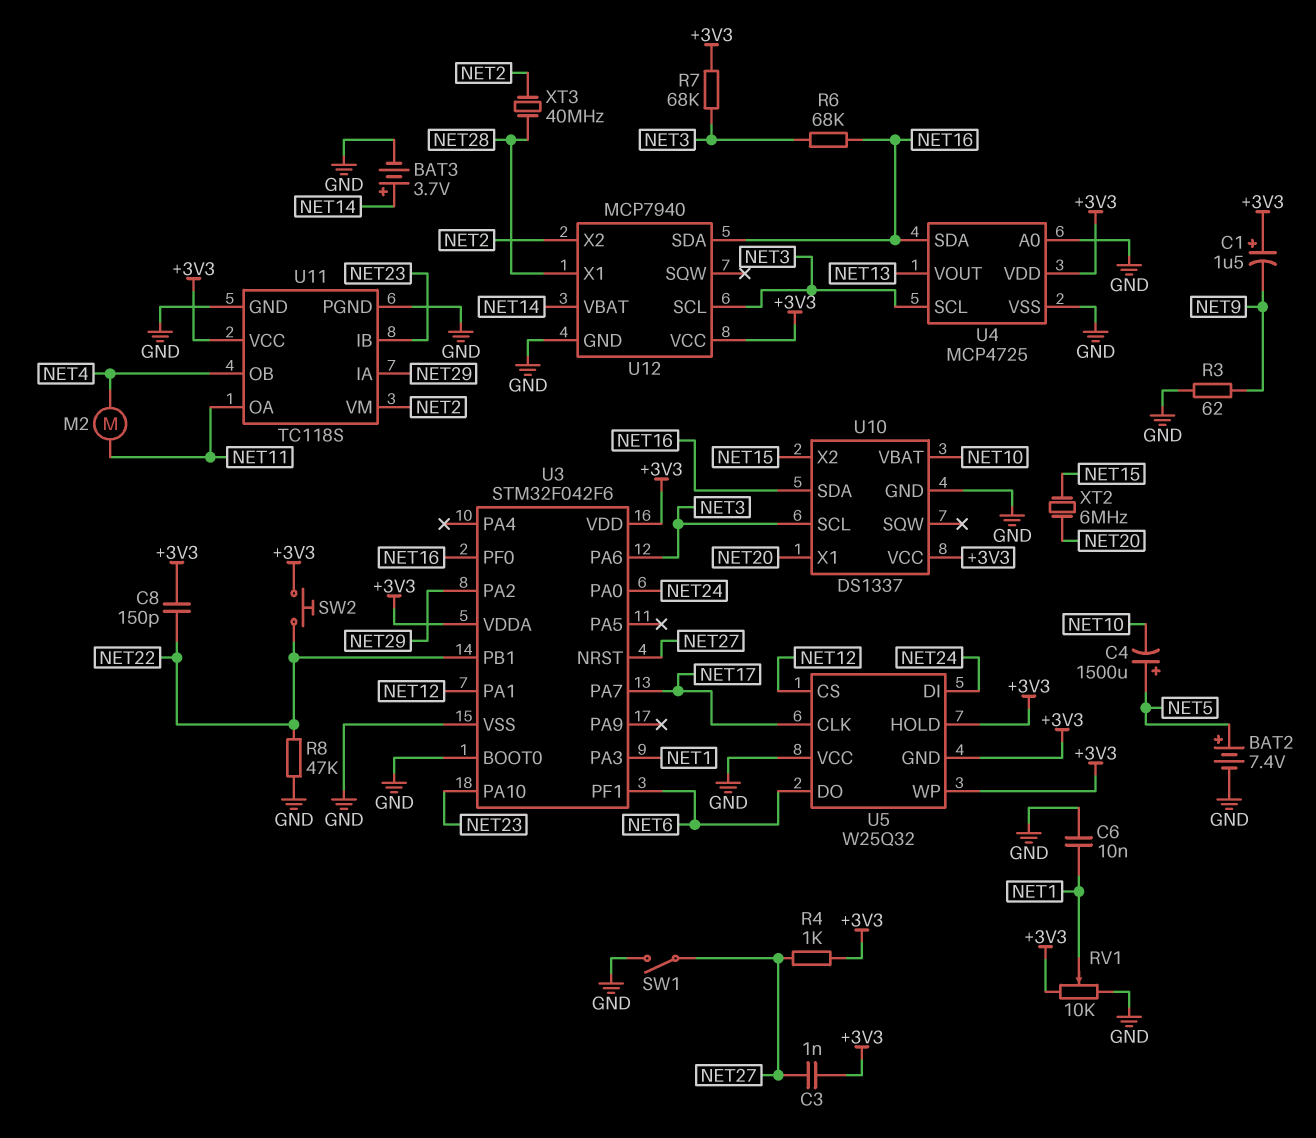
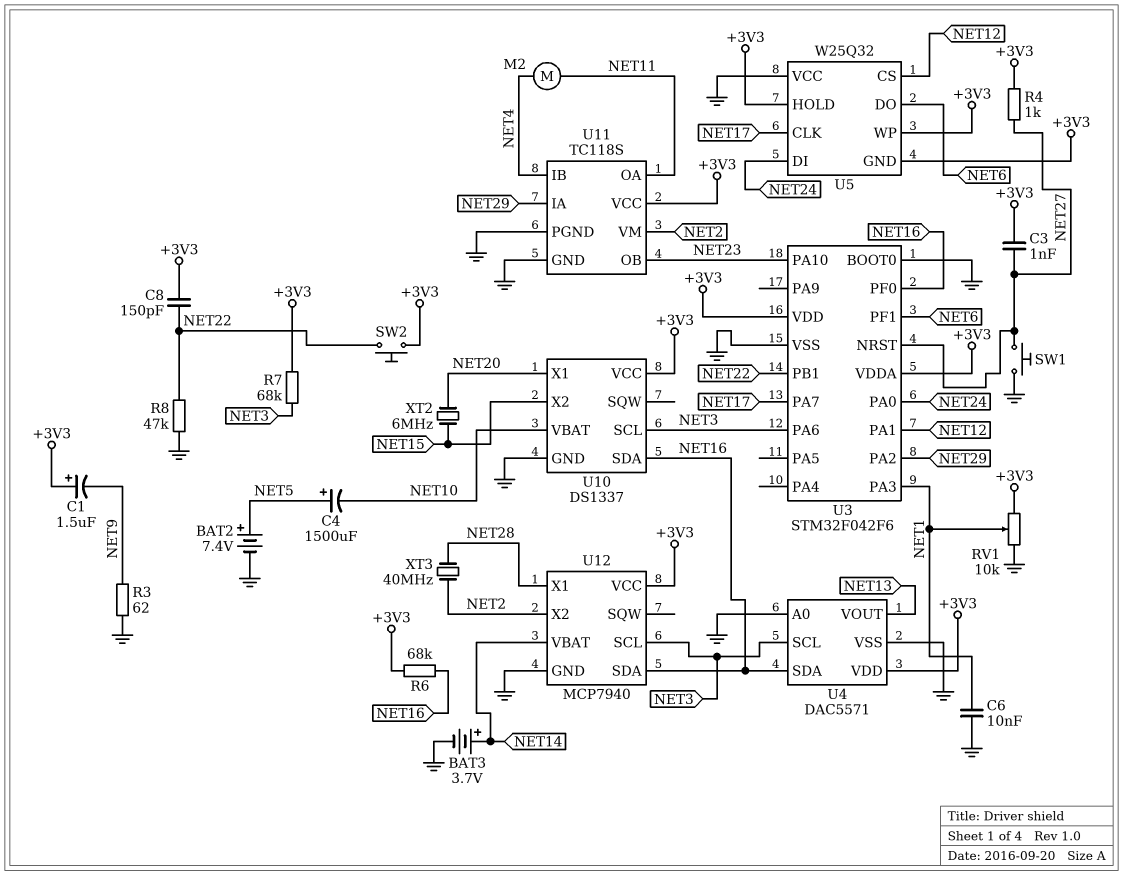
R6: 68k (NET3, NET16) -> 68k (+3V3, NET16)
SW1: switch (GND, NET27) -> button (GND, NET27)
U4: MCP4725 -> DAC5571
U11 pin IB: NET23 -> NET4
U11 pin OB: NET4 -> NET23

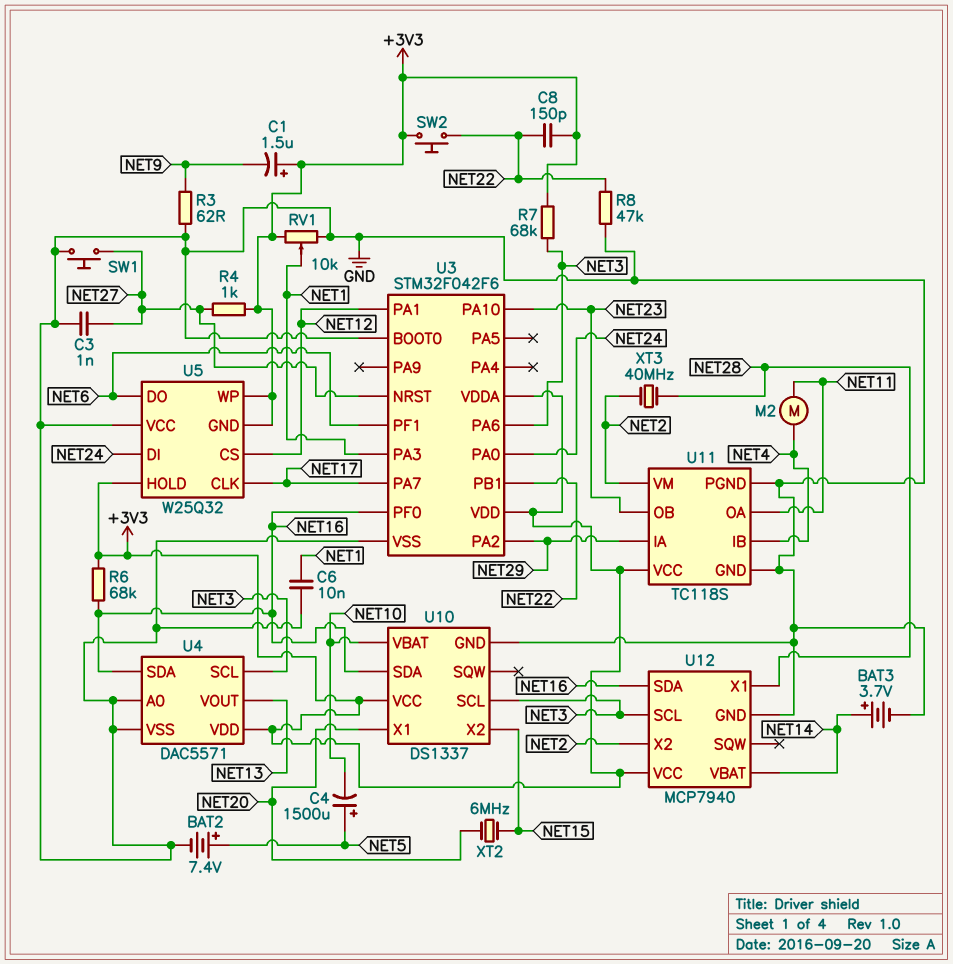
C3: 1nF (+3V3, NET27) -> 1nF (GND, NET27)

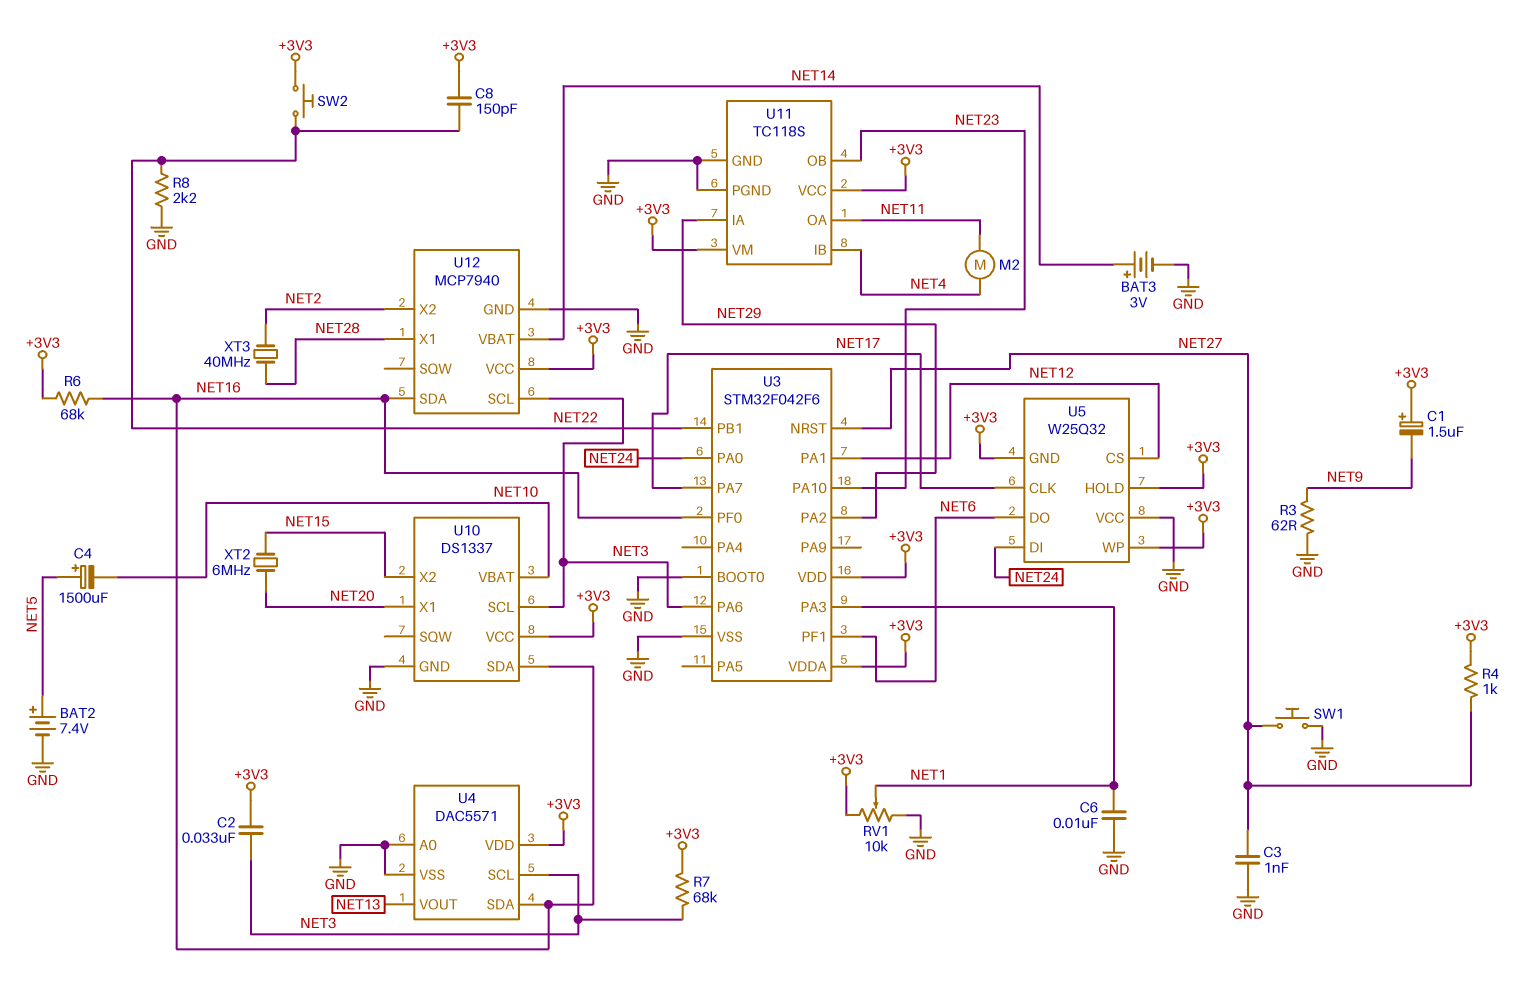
BAT3: 3.7V (plus NET14, minus GND) -> 3V (plus NET14, minus GND)
C2: none -> 33nF (+3V3, NET3)
R8: 47k (GND, NET22) -> 2.2k (GND, NET22)
U11 pin VM: NET2 -> +3V3

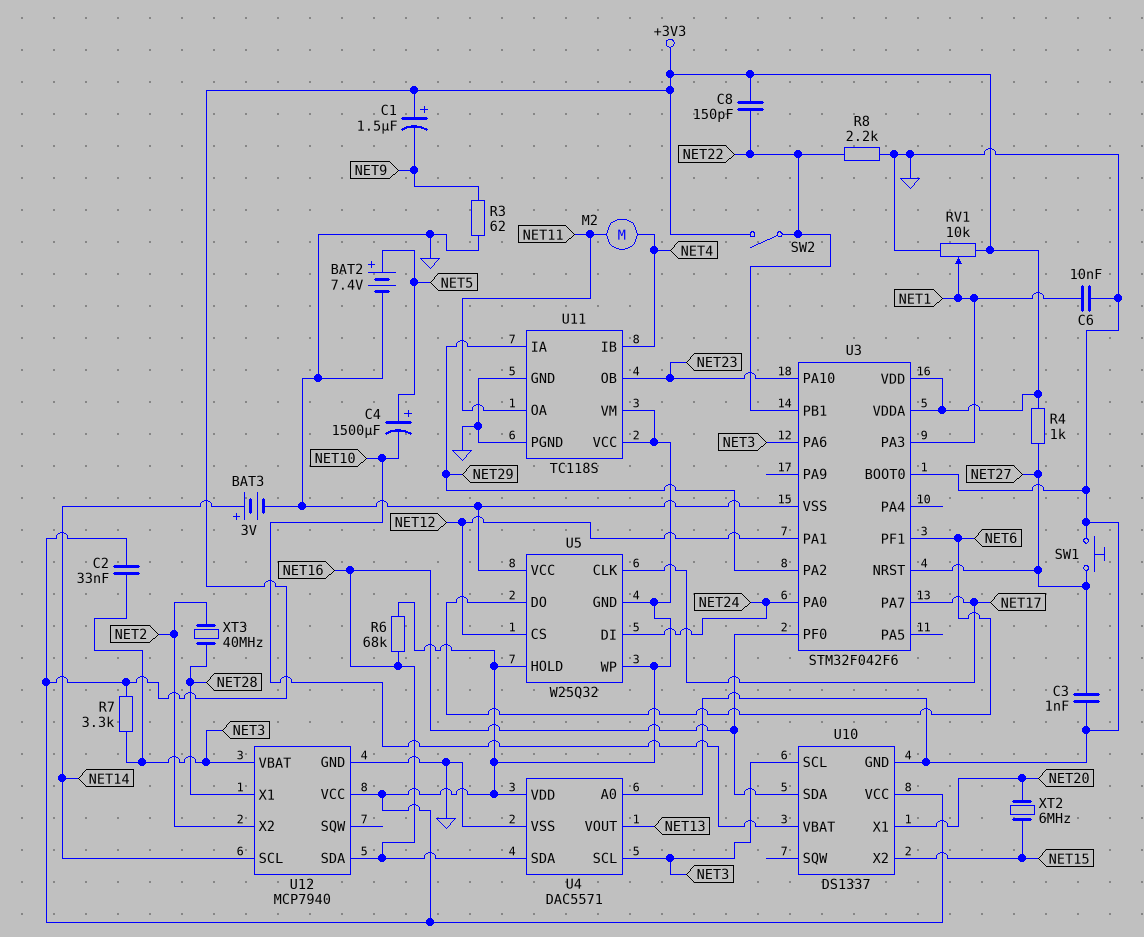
R7: 68k (+3V3, NET3) -> 3.3k (+3V3, NET3)
SW2: button (+3V3, NET22) -> switch (+3V3, NET22)
U12 pin SCL: NET3 -> NET14
U12 pin VBAT: NET14 -> NET3

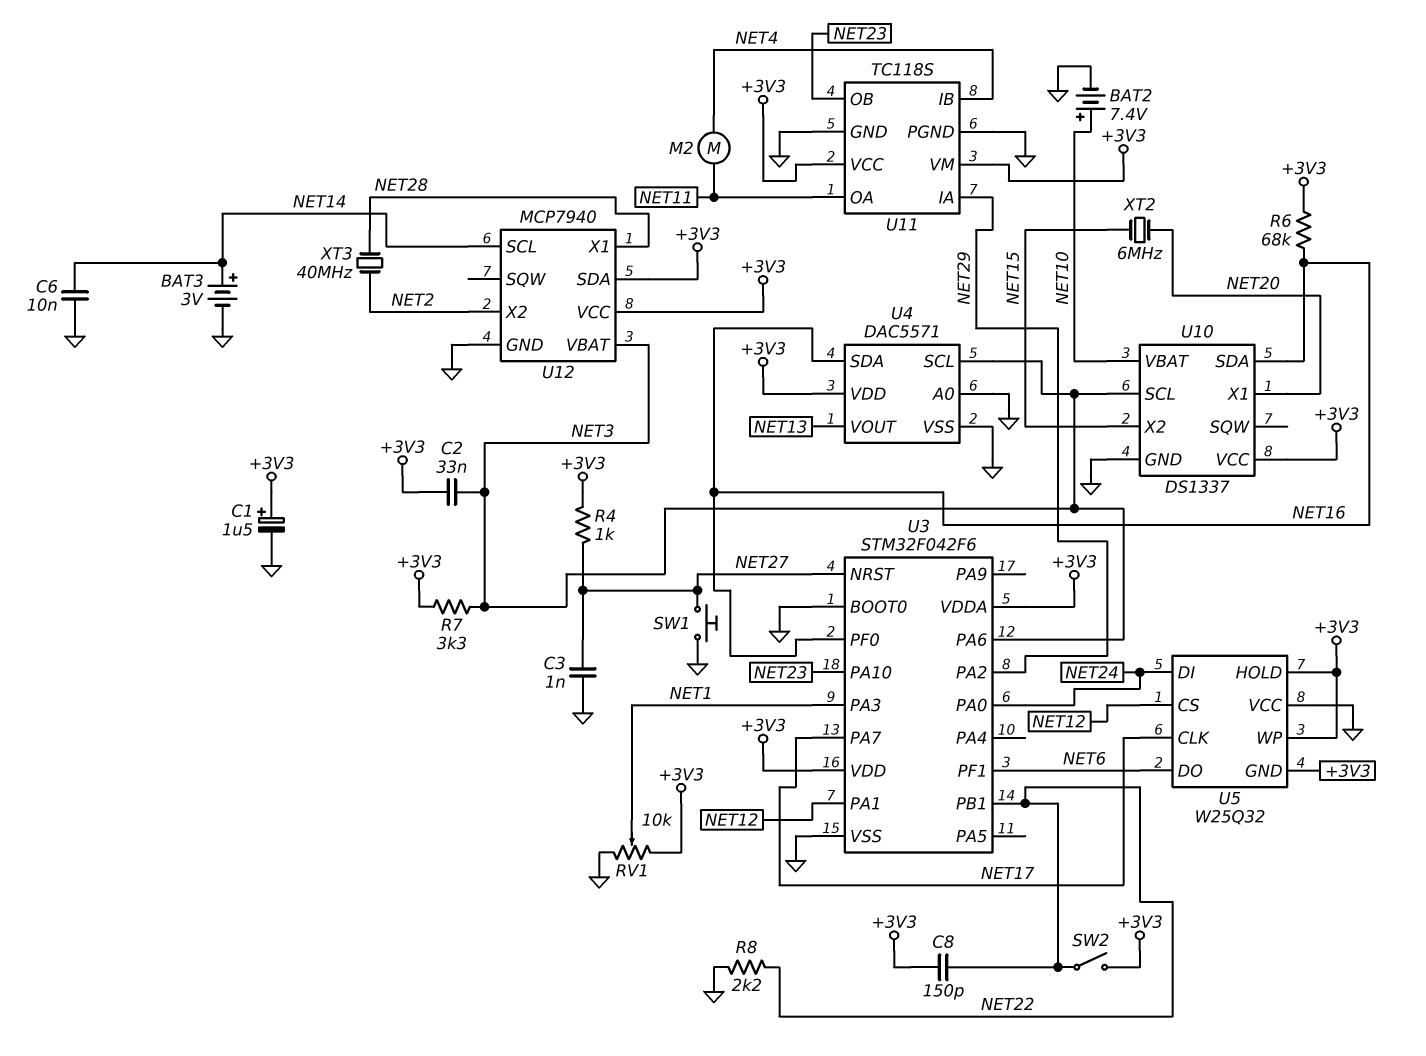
BAT2: 7.4V (plus NET5, minus GND) -> 7.4V (plus NET10, minus GND)
C1: 1.5uF (plus +3V3, minus NET9) -> 1.5uF (plus +3V3, minus GND)
C4: 1500uF (plus NET5, minus NET10) -> none
C6: 10nF (GND, NET1) -> 10nF (GND, NET14)
R3: 62 (GND, NET9) -> none
U12 pin SDA: NET16 -> +3V3

